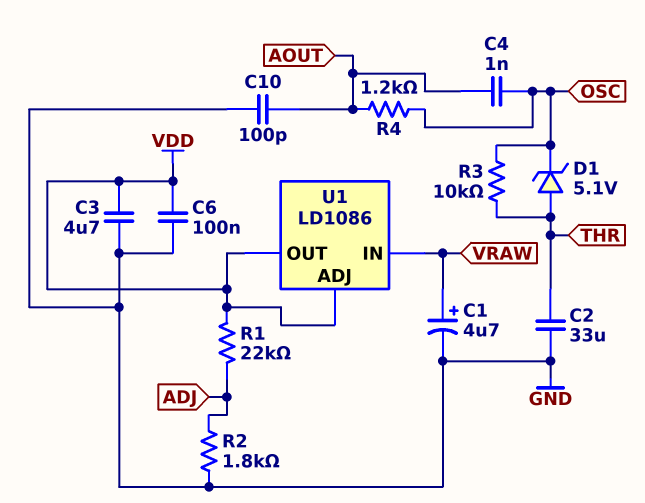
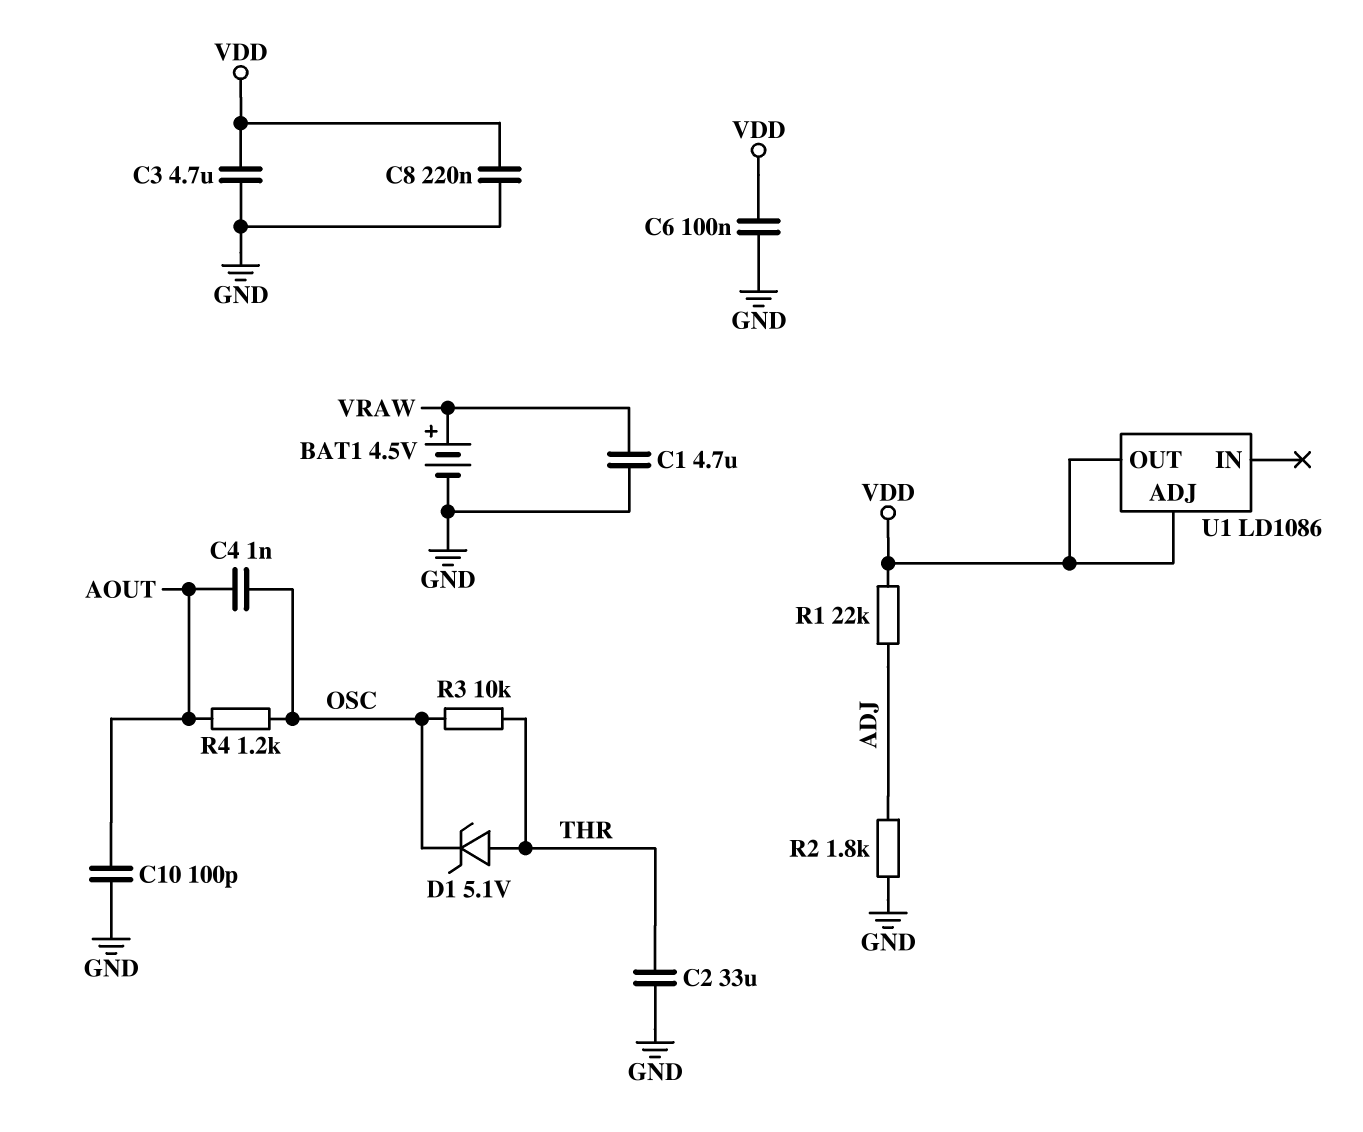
BAT1: none -> 4.5V (plus VRAW, minus GND)
C1: 4.7uF (plus VRAW, minus GND) -> 4.7uF (GND, VRAW)
C8: none -> 220nF (GND, VDD)
U1 pin IN: VRAW -> none

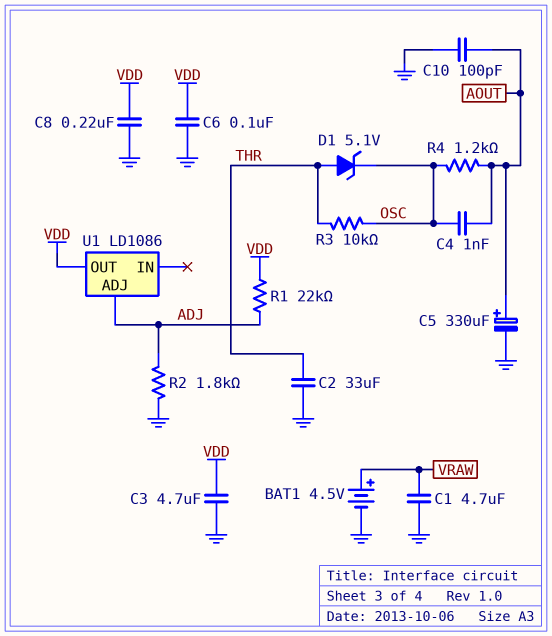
C5: none -> 330uF (plus AOUT, minus GND)
U1 pin ADJ: VDD -> ADJ

